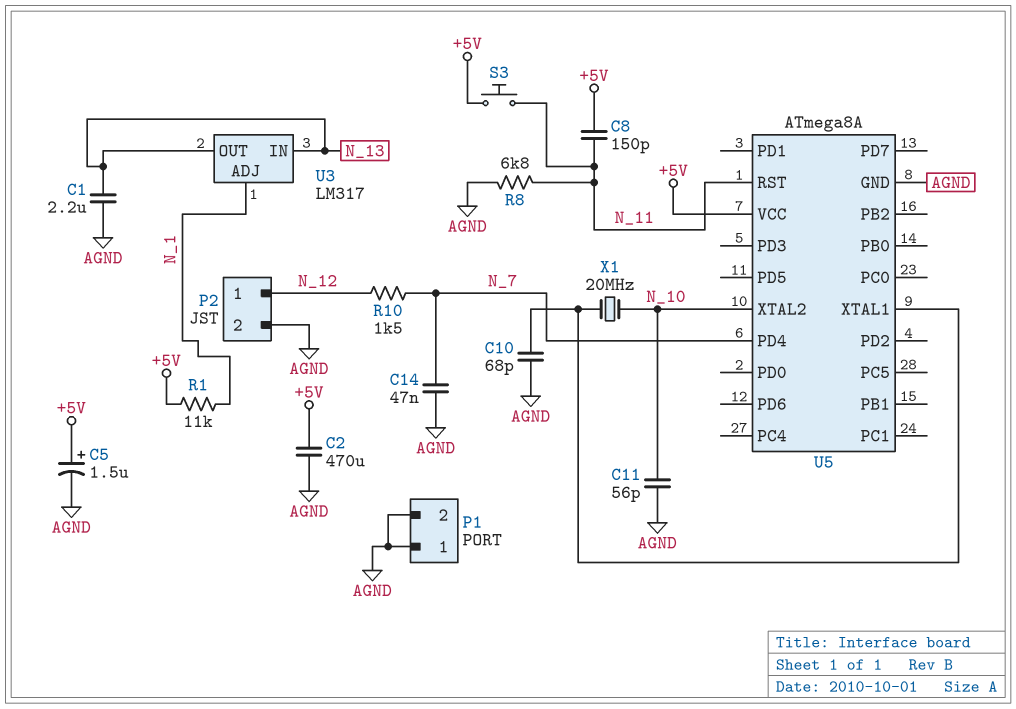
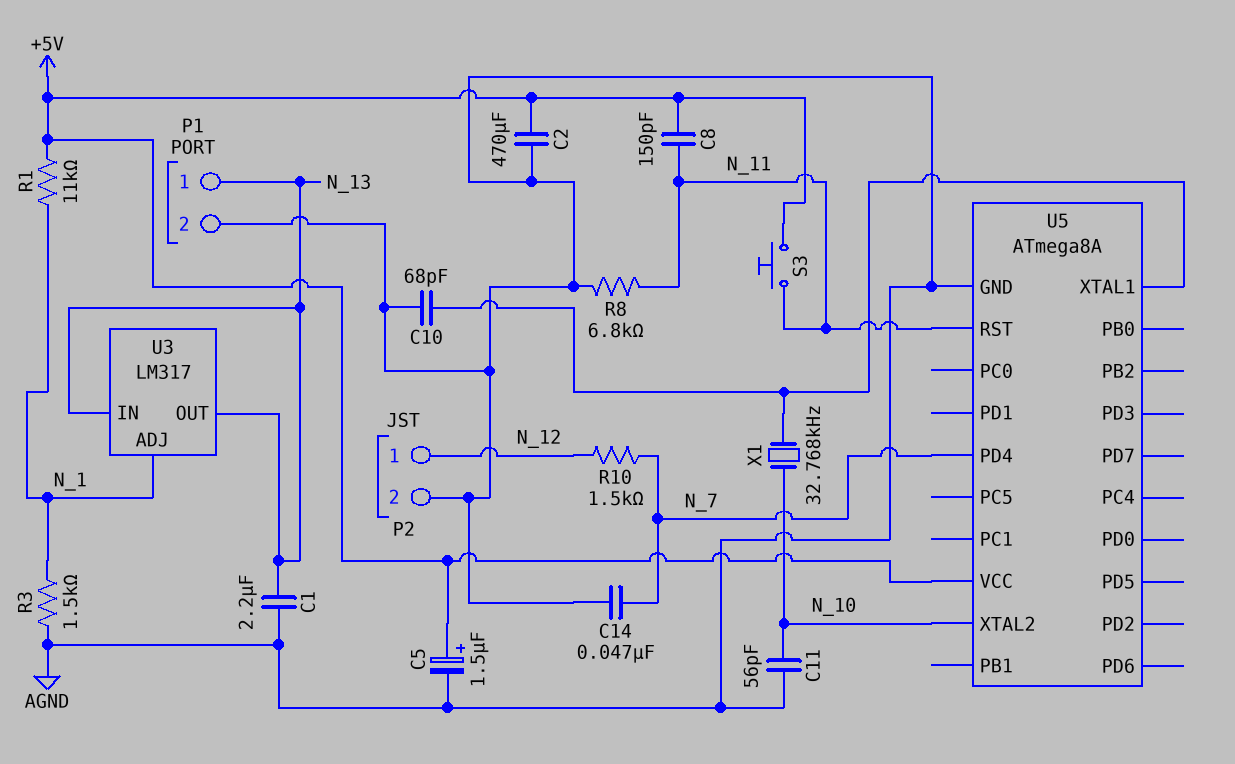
P1 pin 1: AGND -> N_13
R3: none -> 1.5k (AGND, N_1)
X1: 20MHz (N_10, U5/XTAL1) -> 32.768kHz (N_10, U5/XTAL1)

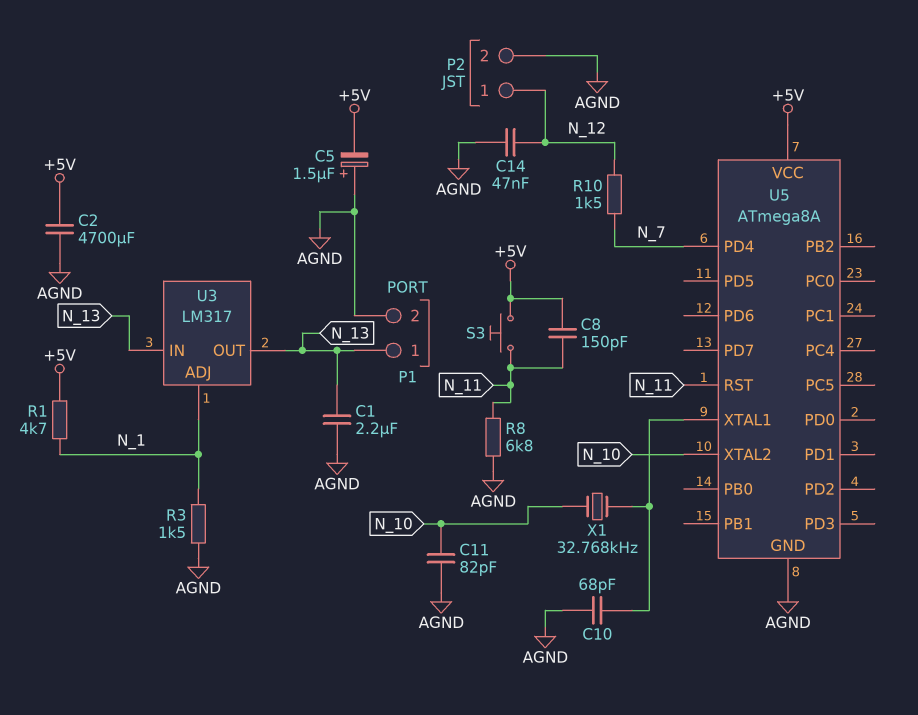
C2: 470uF (+5V, AGND) -> 4700uF (+5V, AGND)
C5: 1.5uF (plus +5V, minus AGND) -> 1.5uF (plus AGND, minus +5V)
C11: 56pF (AGND, N_10) -> 82pF (AGND, N_10)
C14: 47nF (AGND, N_7) -> 47nF (AGND, N_12)
R1: 11k (+5V, N_1) -> 4.7k (+5V, N_1)

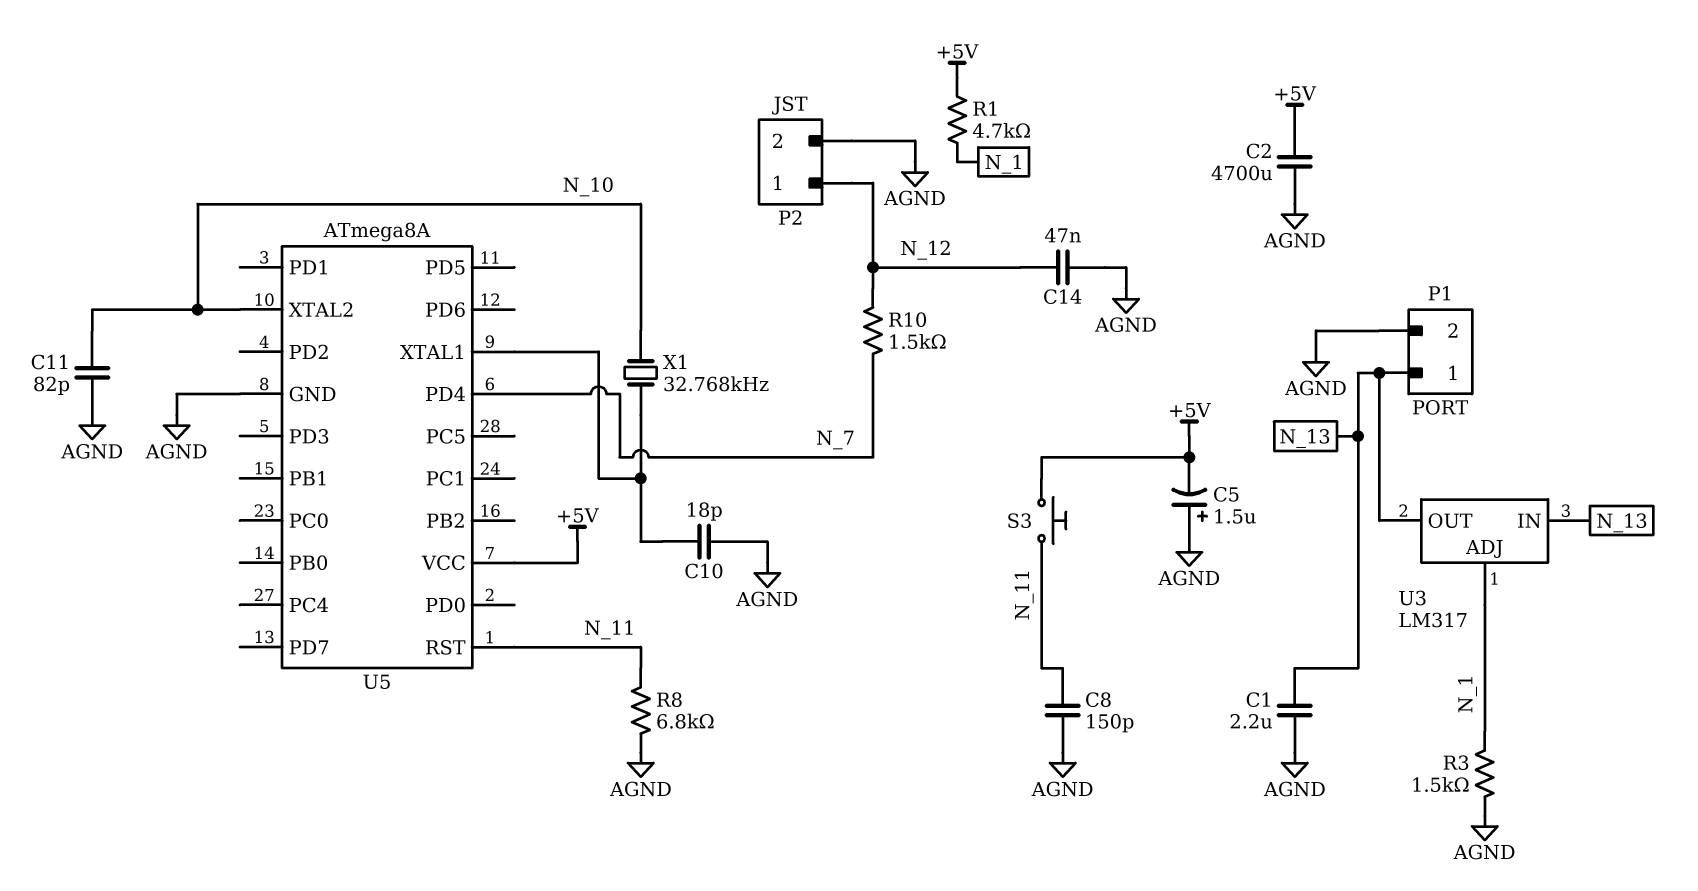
C8: 150pF (+5V, N_11) -> 150pF (AGND, N_11)
C10: 68pF (AGND, U5/XTAL1) -> 18pF (AGND, U5/XTAL1)

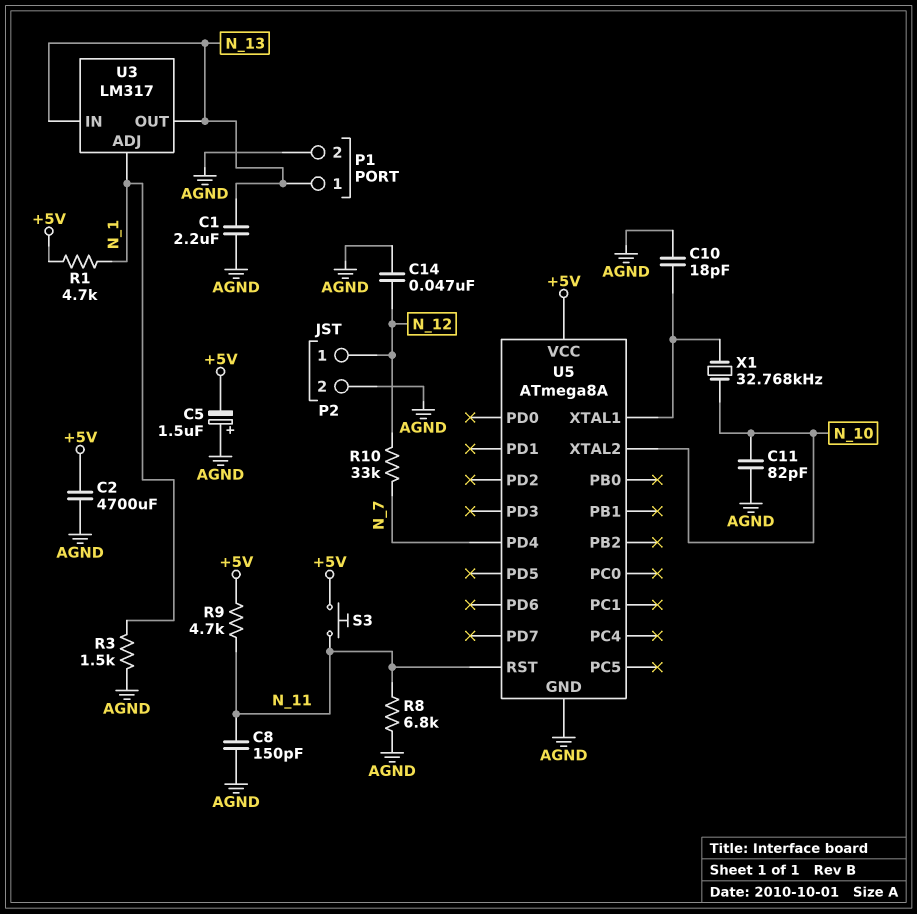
R9: none -> 4.7k (+5V, N_11)
R10: 1.5k (N_7, N_12) -> 33k (N_7, N_12)

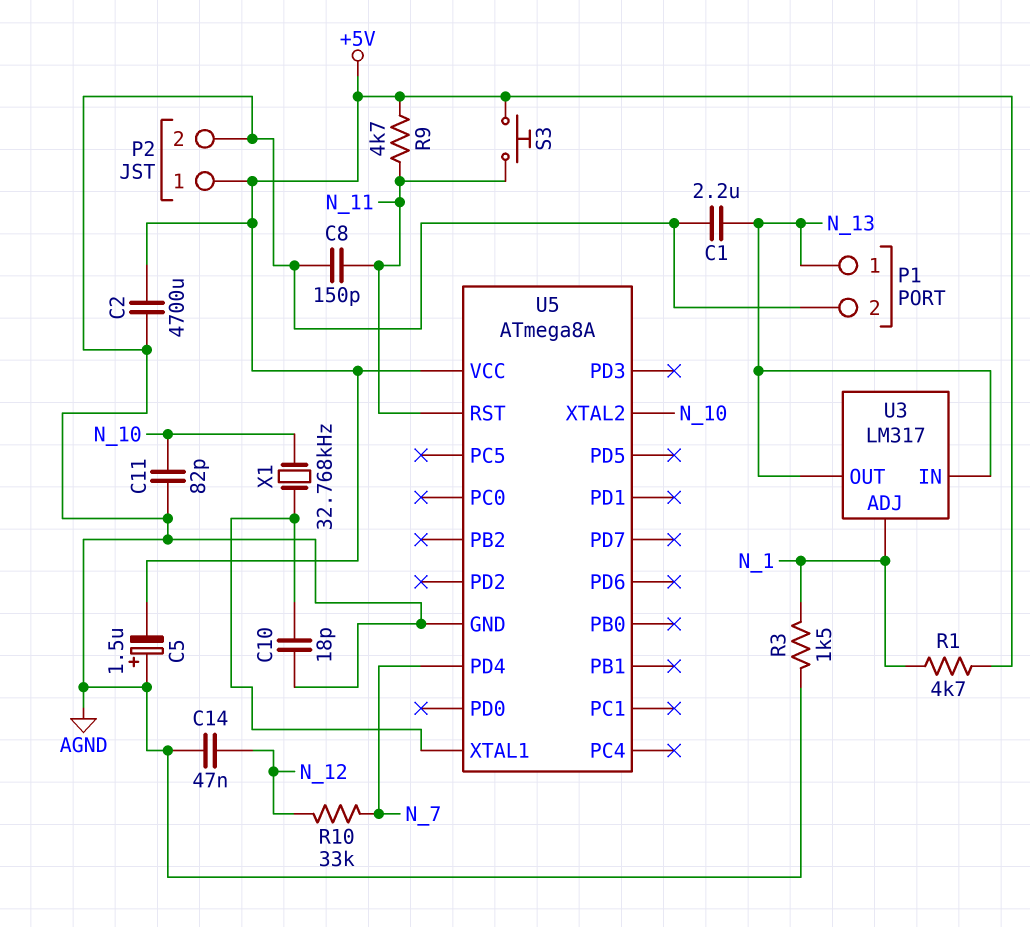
P2 pin 1: N_12 -> +5V
R8: 6.8k (AGND, N_11) -> none

